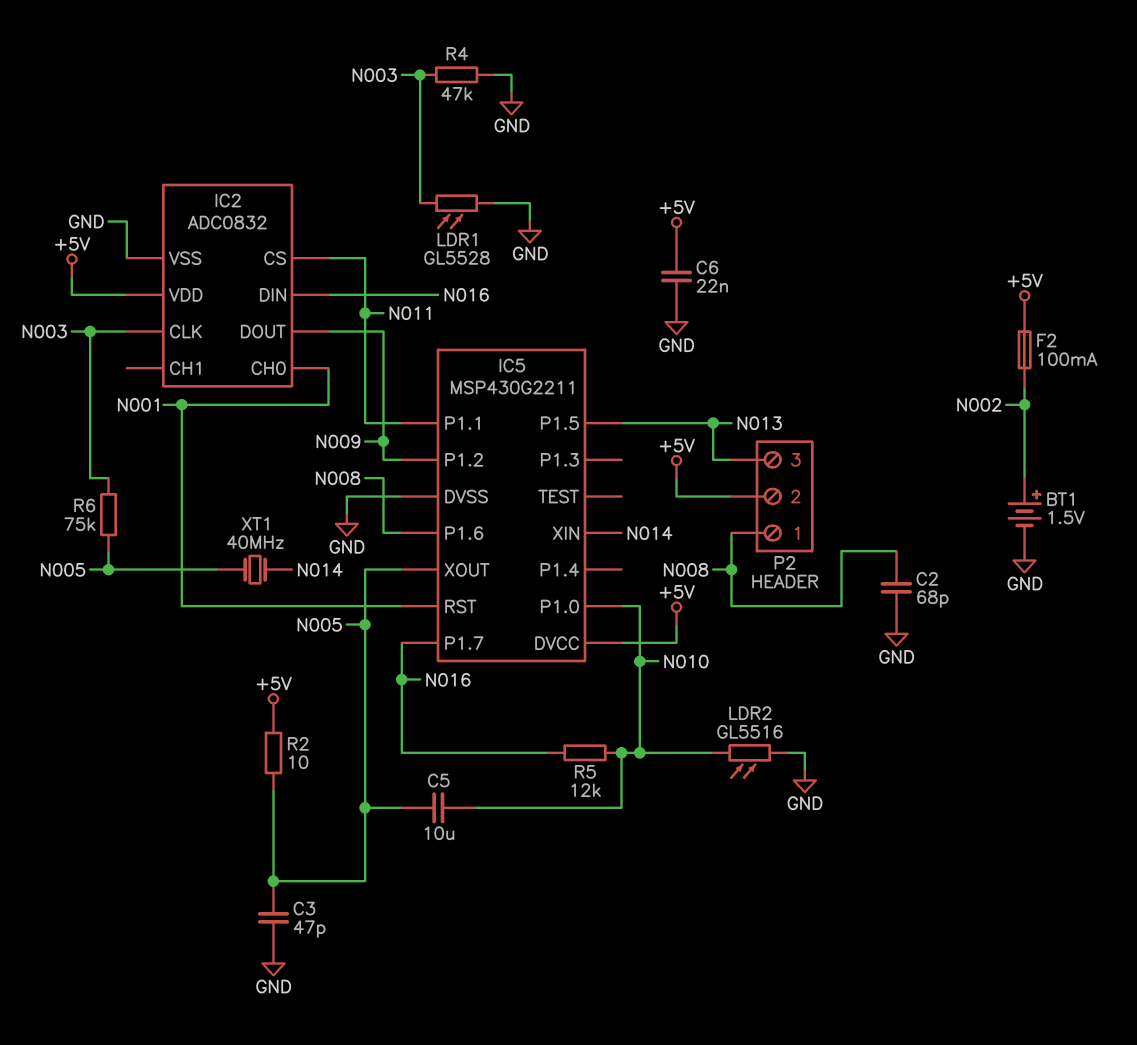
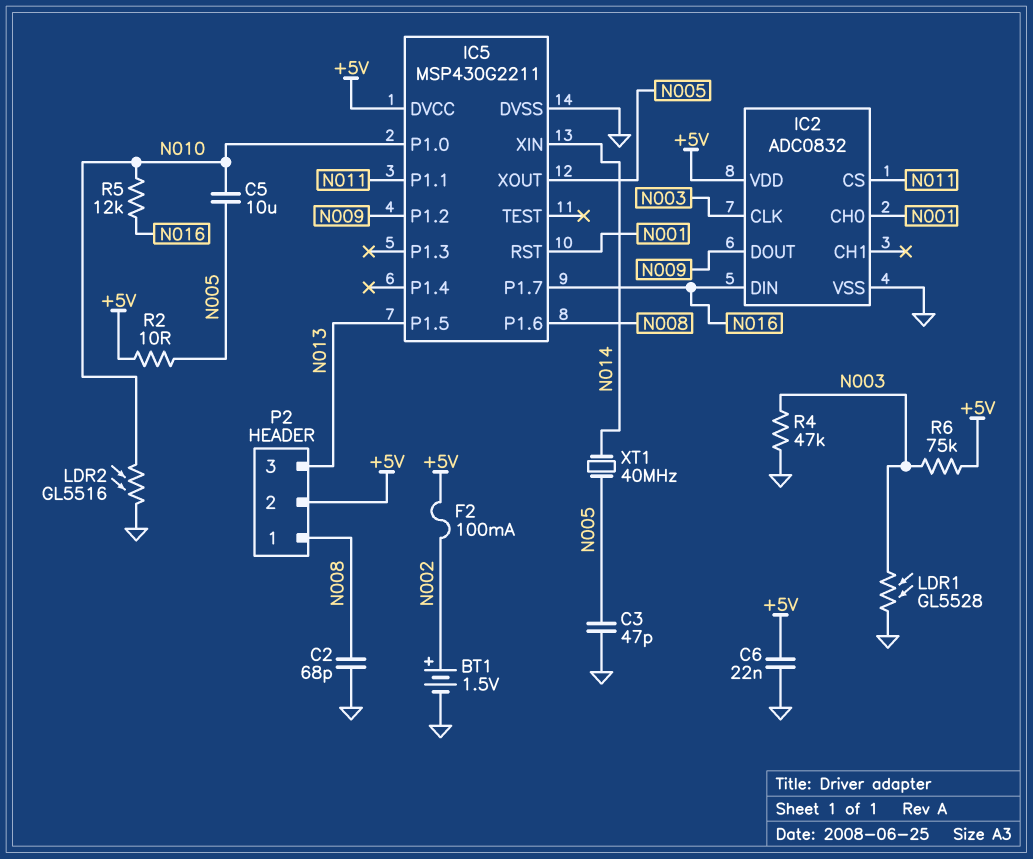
R6: 75k (N003, N005) -> 75k (+5V, N003)

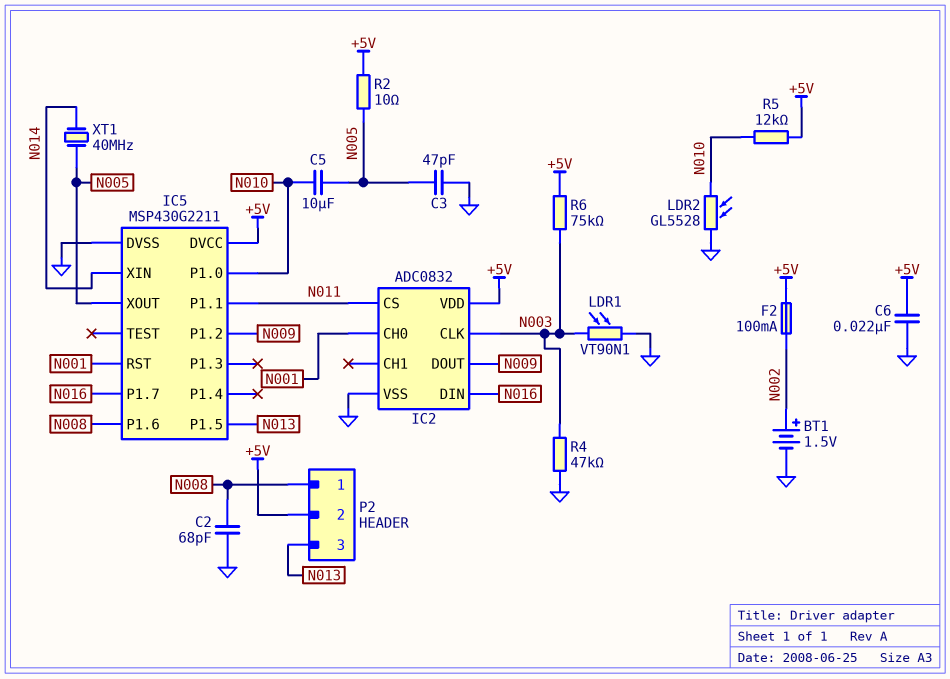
LDR1: GL5528 (GND, N003) -> VT90N1 (GND, N003)
LDR2: GL5516 (GND, N010) -> GL5528 (GND, N010)
R5: 12k (N010, N016) -> 12k (+5V, N010)

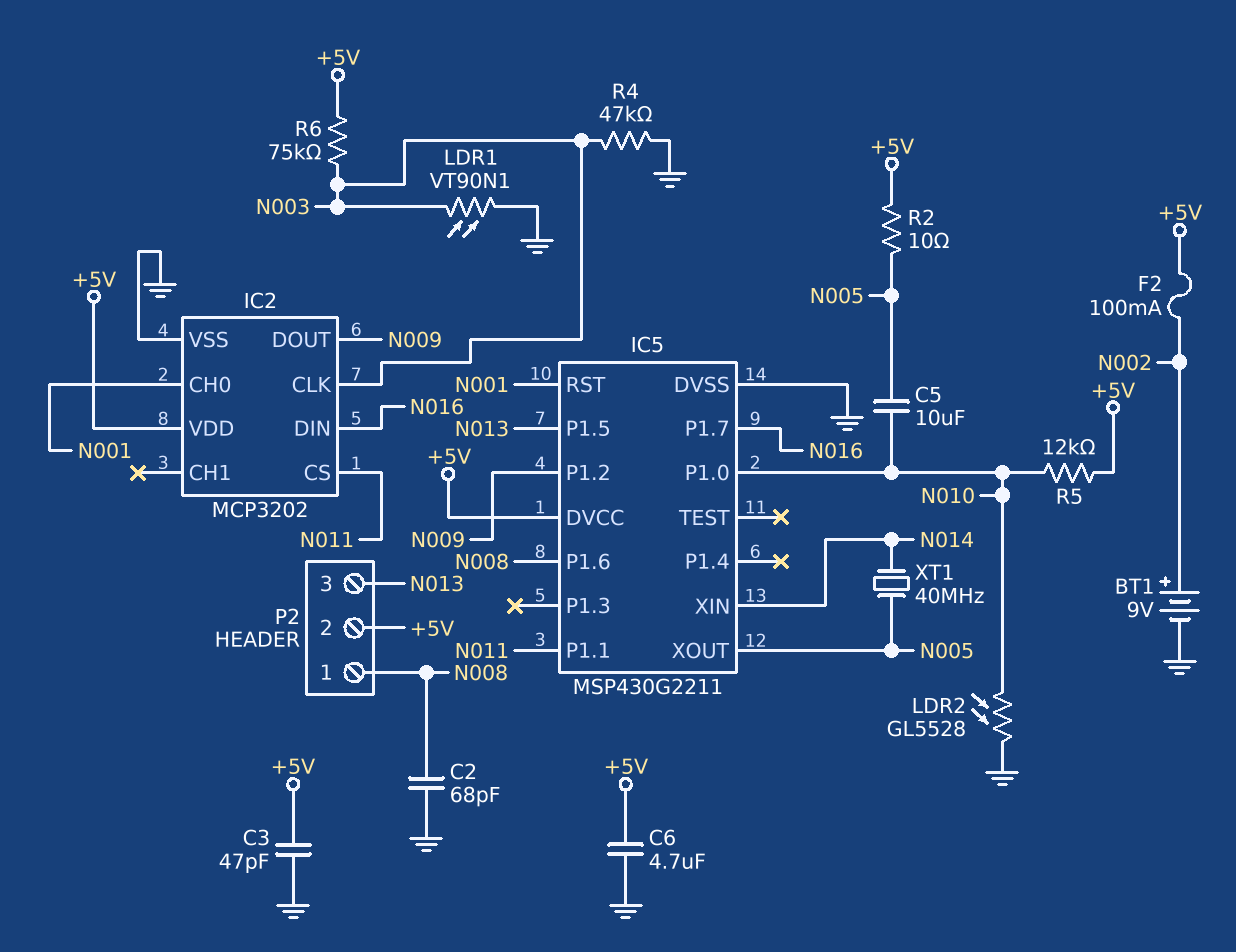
BT1: 1.5V (plus N002, minus GND) -> 9V (plus N002, minus GND)
C3: 47pF (GND, N005) -> 47pF (+5V, GND)
C6: 22nF (+5V, GND) -> 4.7uF (+5V, GND)
IC2: ADC0832 -> MCP3202

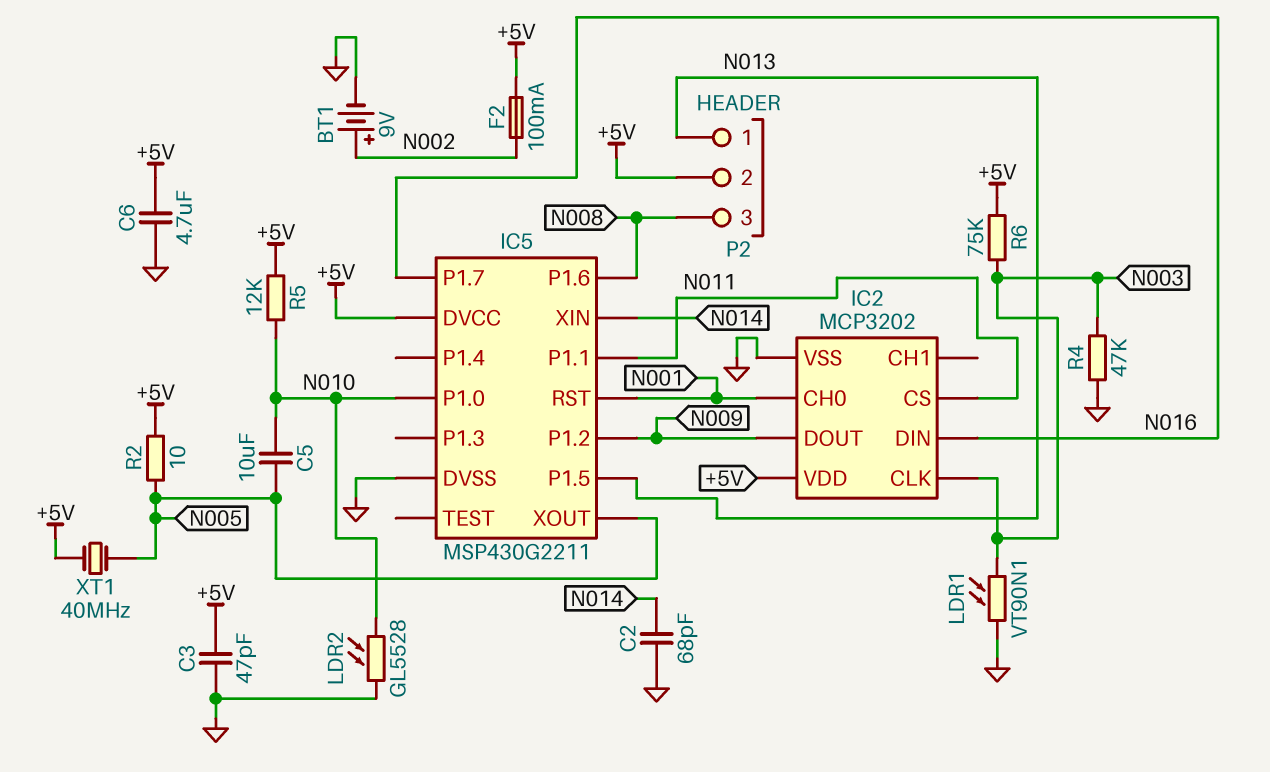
C2: 68pF (GND, N008) -> 68pF (GND, N014)
P2 pin 1: N008 -> N013
P2 pin 3: N013 -> N008
XT1: 40MHz (N005, N014) -> 40MHz (+5V, N005)

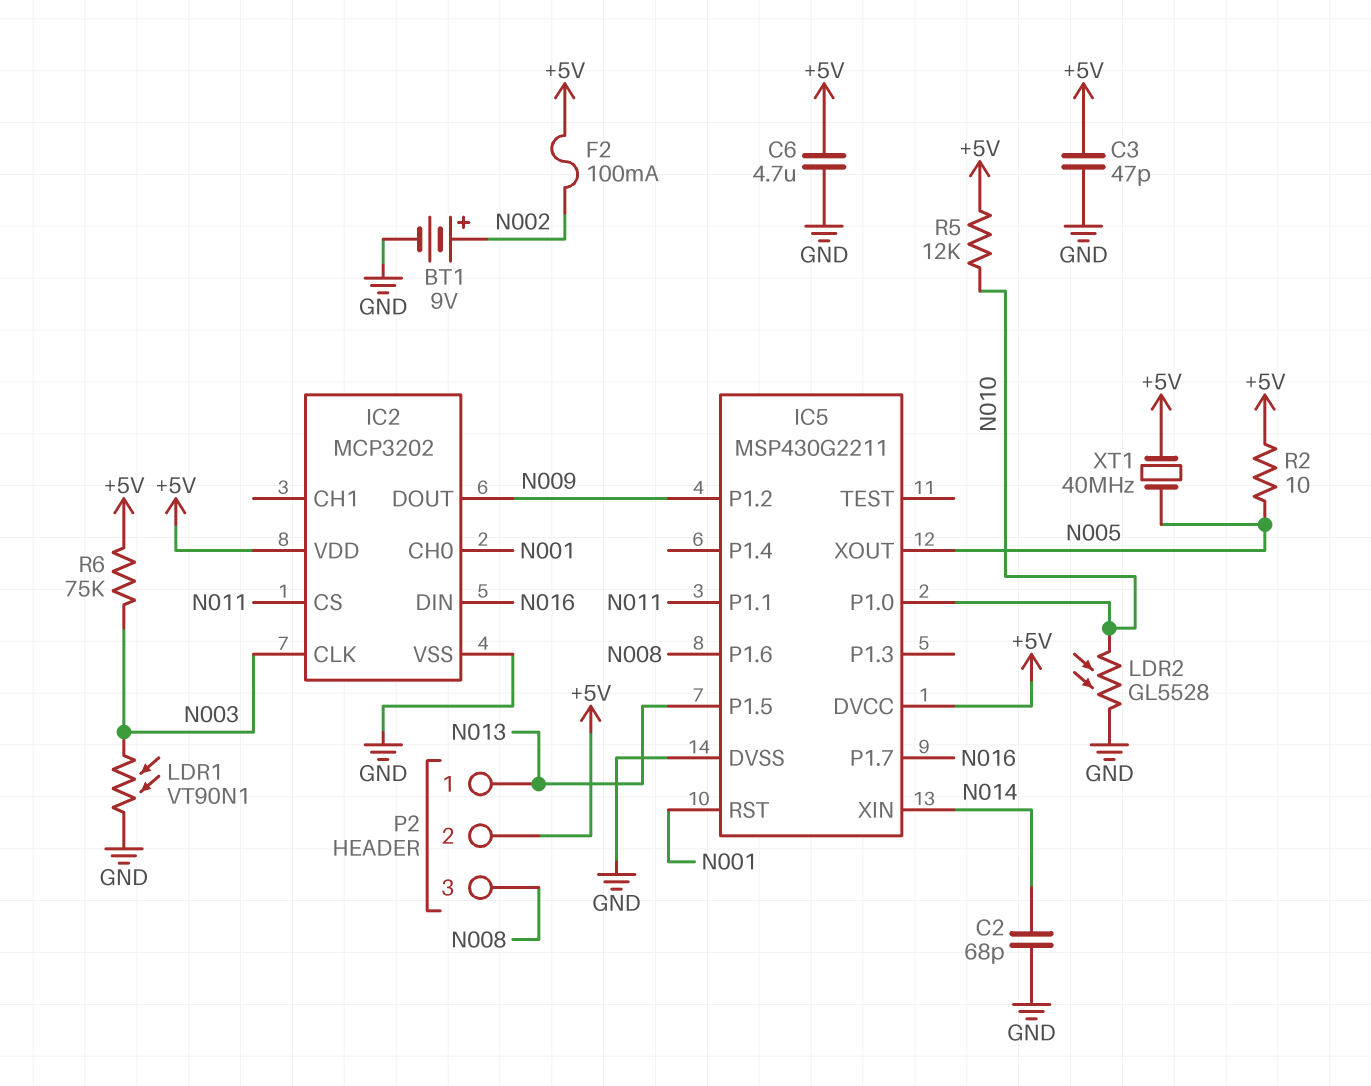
C5: 10uF (N005, N010) -> none
R4: 47k (GND, N003) -> none

